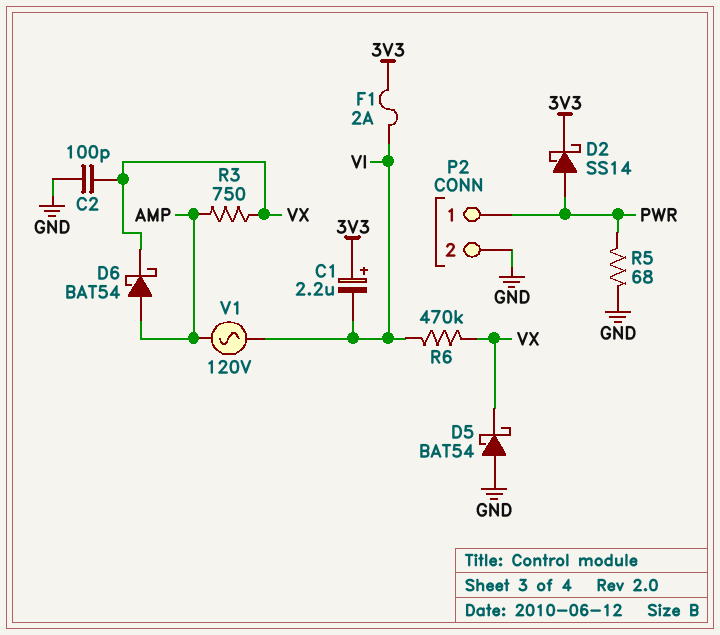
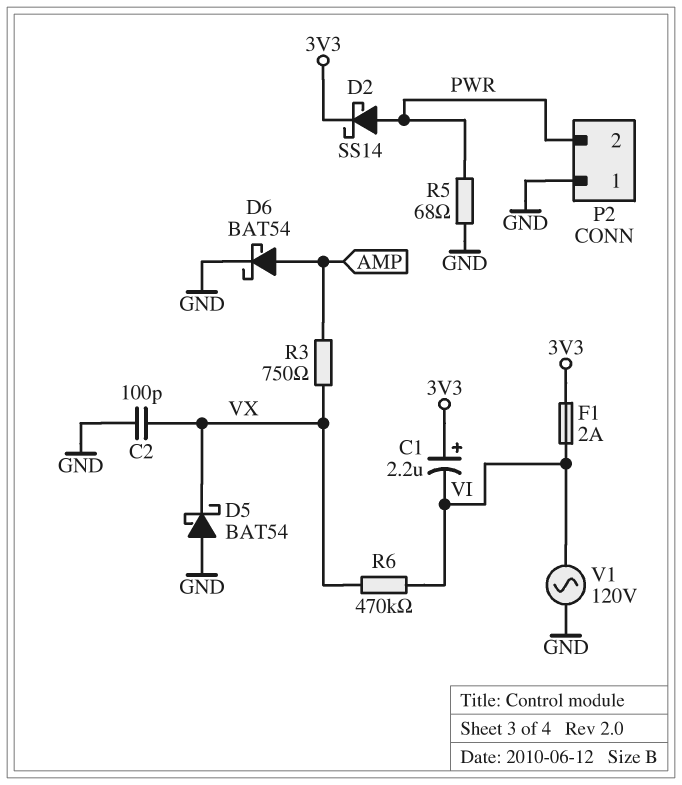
D6: schottky BAT54 (A AMP, K VX) -> schottky BAT54 (A AMP, K GND)
P2 pin 1: PWR -> GND
P2 pin 2: GND -> PWR
V1: AC 120V (AMP, VI) -> AC 120V (GND, VI)

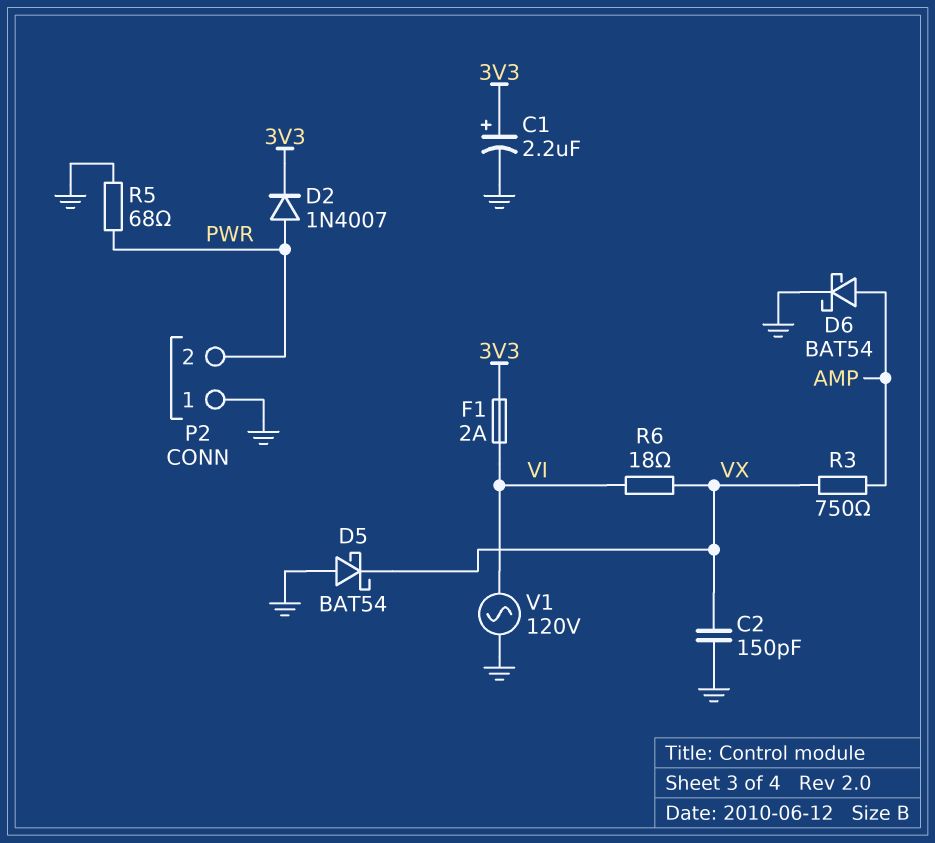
C1: 2.2uF (plus 3V3, minus VI) -> 2.2uF (plus 3V3, minus GND)
C2: 100pF (GND, VX) -> 150pF (GND, VX)
D2: schottky SS14 (A PWR, K 3V3) -> diode 1N4007 (A PWR, K 3V3)
R6: 470k (VI, VX) -> 18 (VI, VX)

